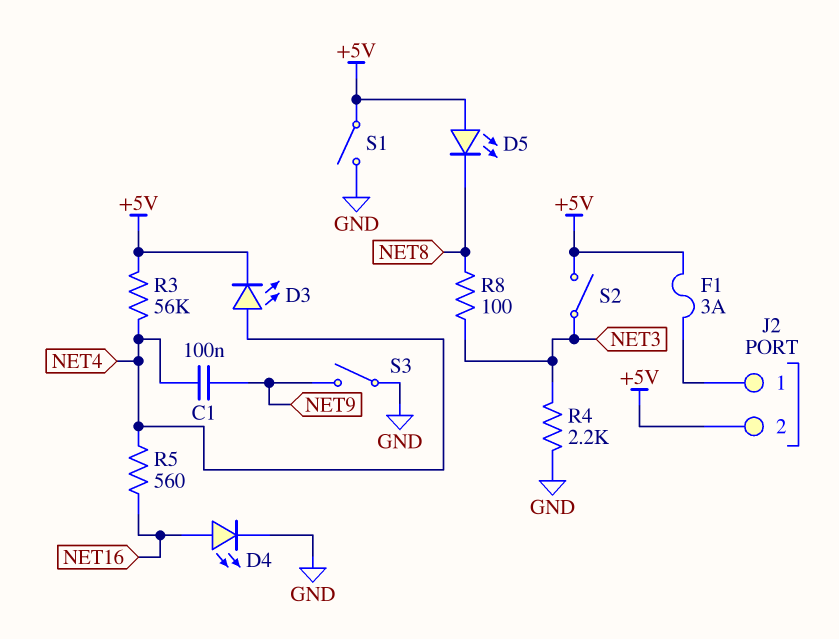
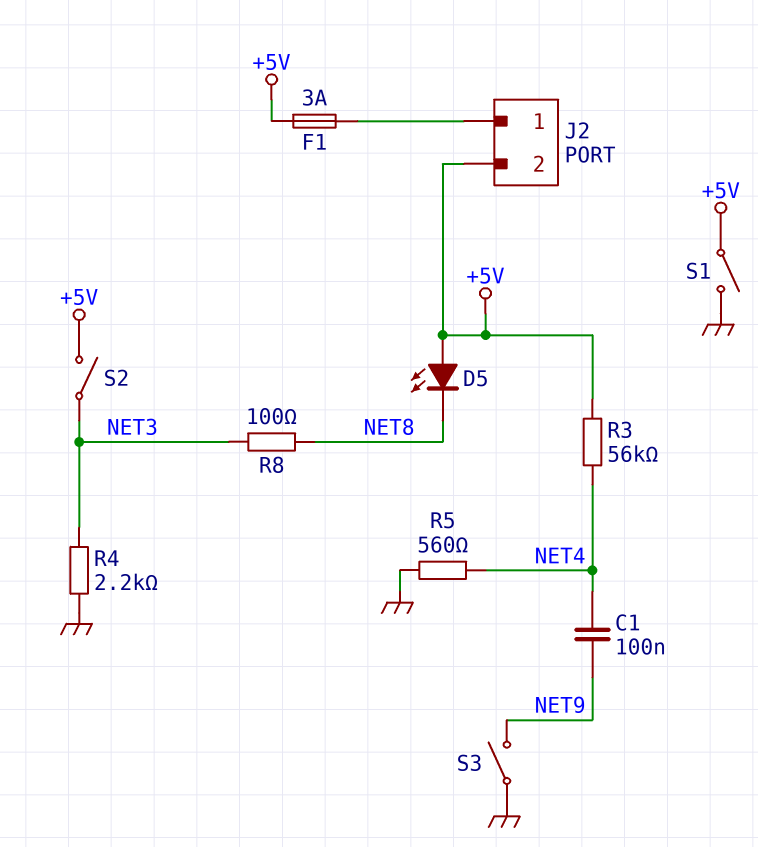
D3: LED (A NET4, K +5V) -> none
D4: LED (A NET16, K GND) -> none
R5: 560 (NET4, NET16) -> 560 (GND, NET4)

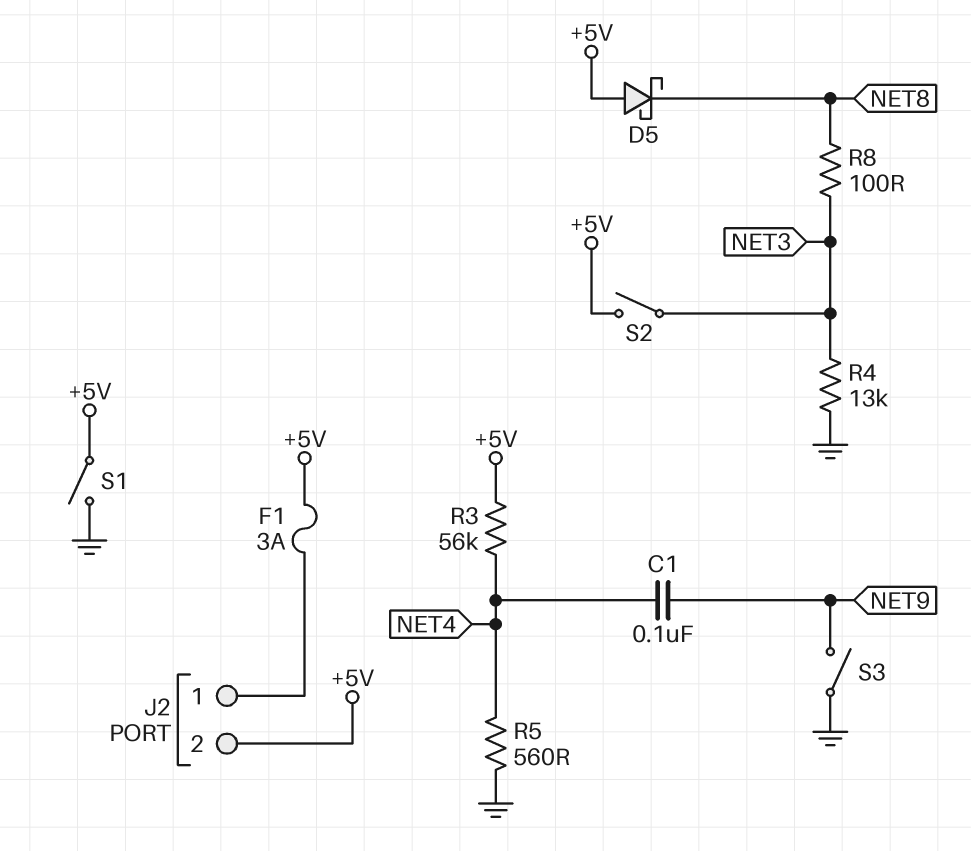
D5: LED (A +5V, K NET8) -> schottky (A +5V, K NET8)
R4: 2.2k (GND, NET3) -> 13k (GND, NET3)

